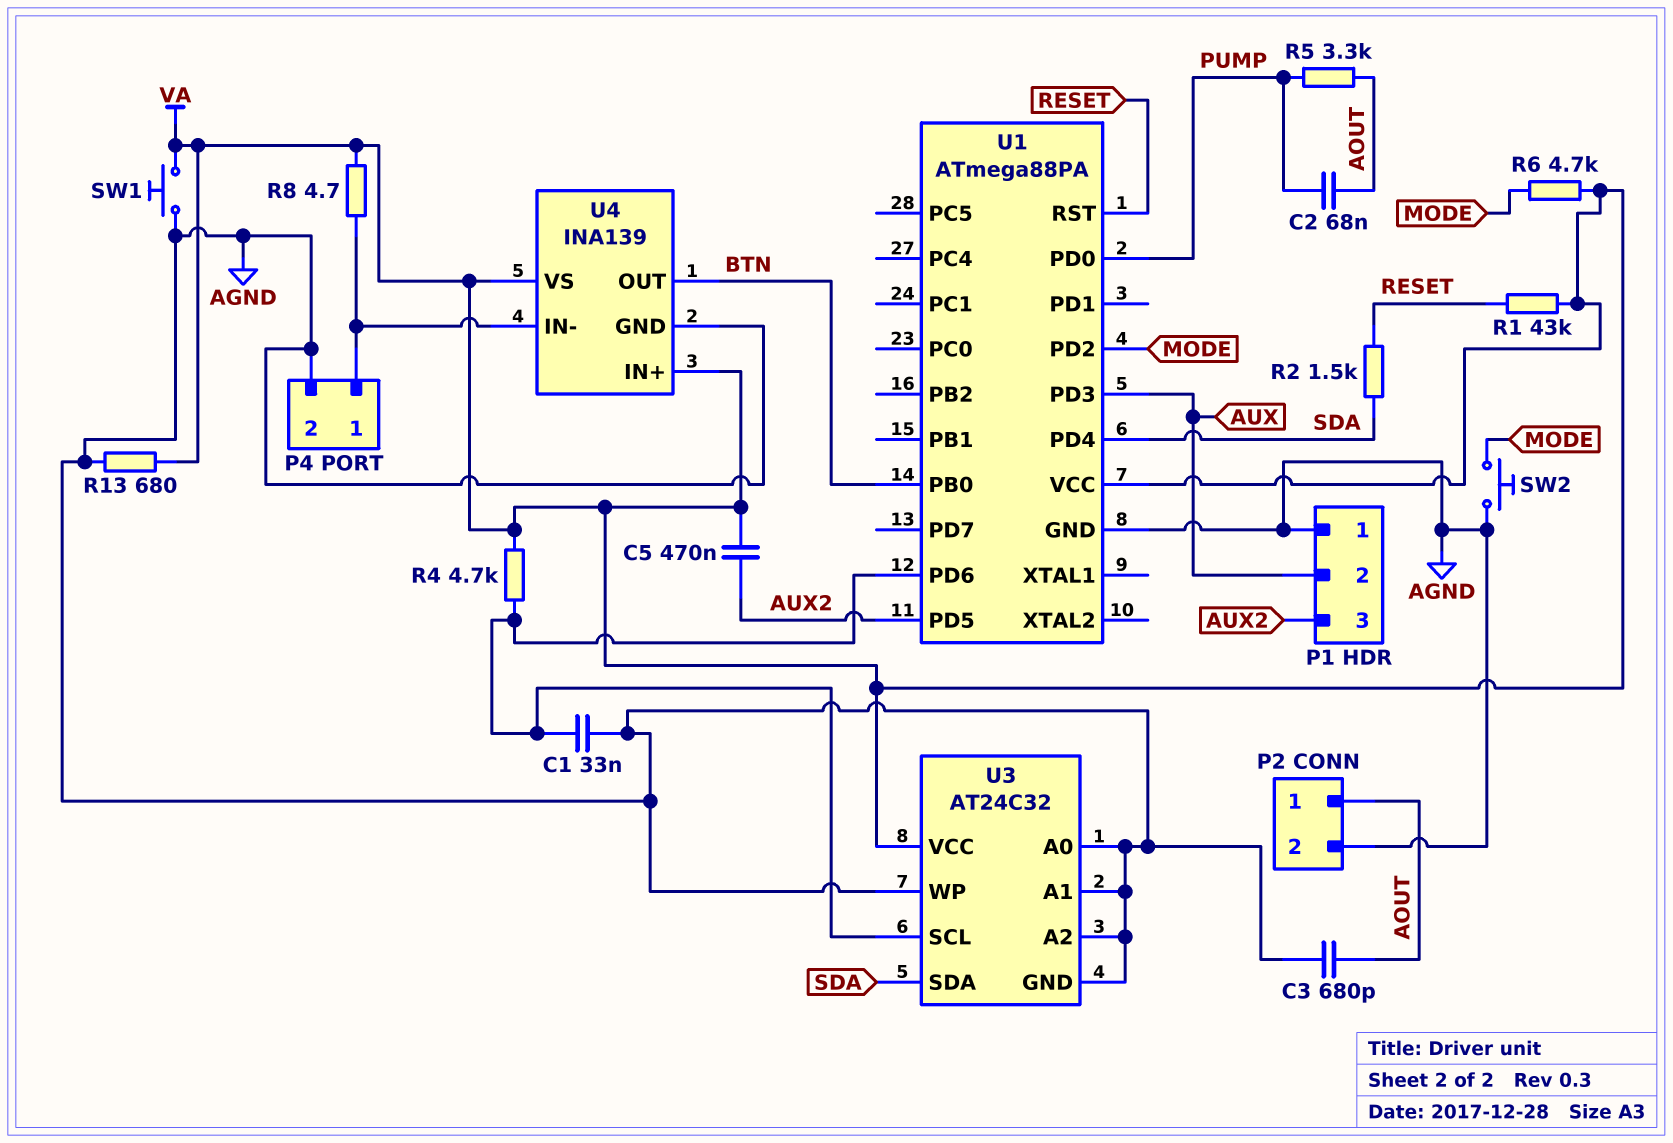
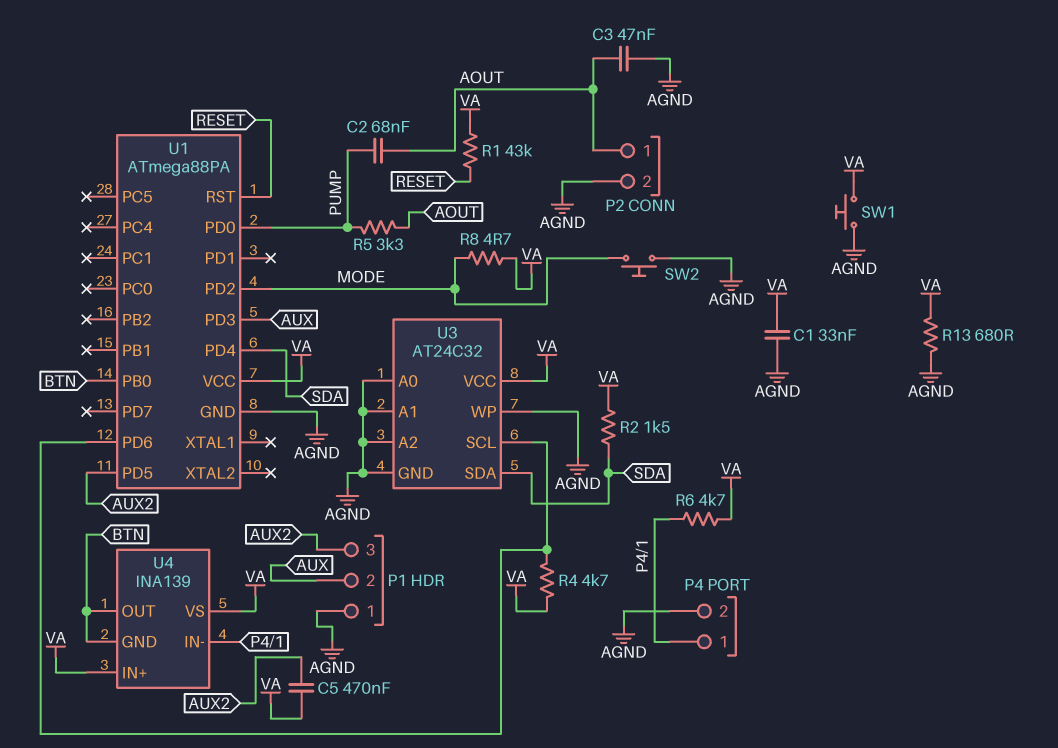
C1: 33nF (AGND, U1/PD6) -> 33nF (AGND, VA)
C3: 680pF (AGND, AOUT) -> 47nF (AGND, AOUT)
R2: 1.5k (RESET, SDA) -> 1.5k (SDA, VA)
R6: 4.7k (MODE, VA) -> 4.7k (P4/1, VA)
R8: 4.7 (P4/1, VA) -> 4.7 (MODE, VA)
U4 pin GND: AGND -> BTN

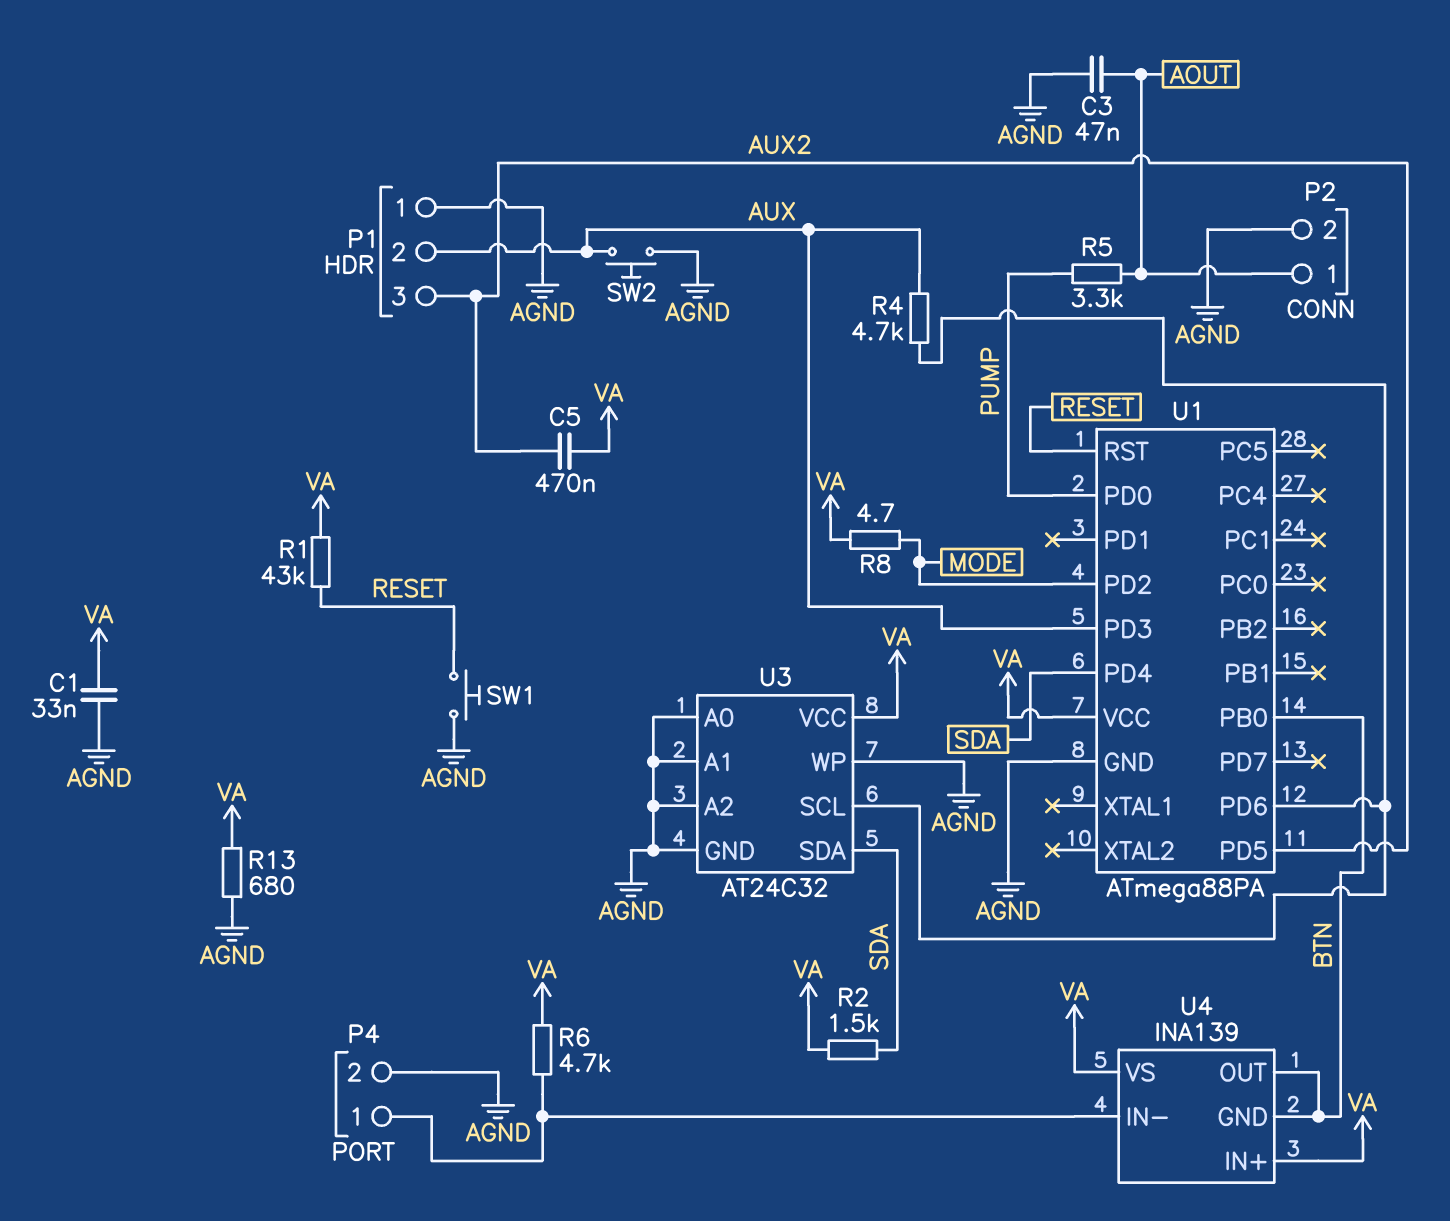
C2: 68nF (AOUT, PUMP) -> none
R4: 4.7k (U1/PD6, VA) -> 4.7k (AUX, U1/PD6)
SW1: button (AGND, VA) -> button (AGND, RESET)
SW2: button (AGND, MODE) -> button (AGND, AUX)

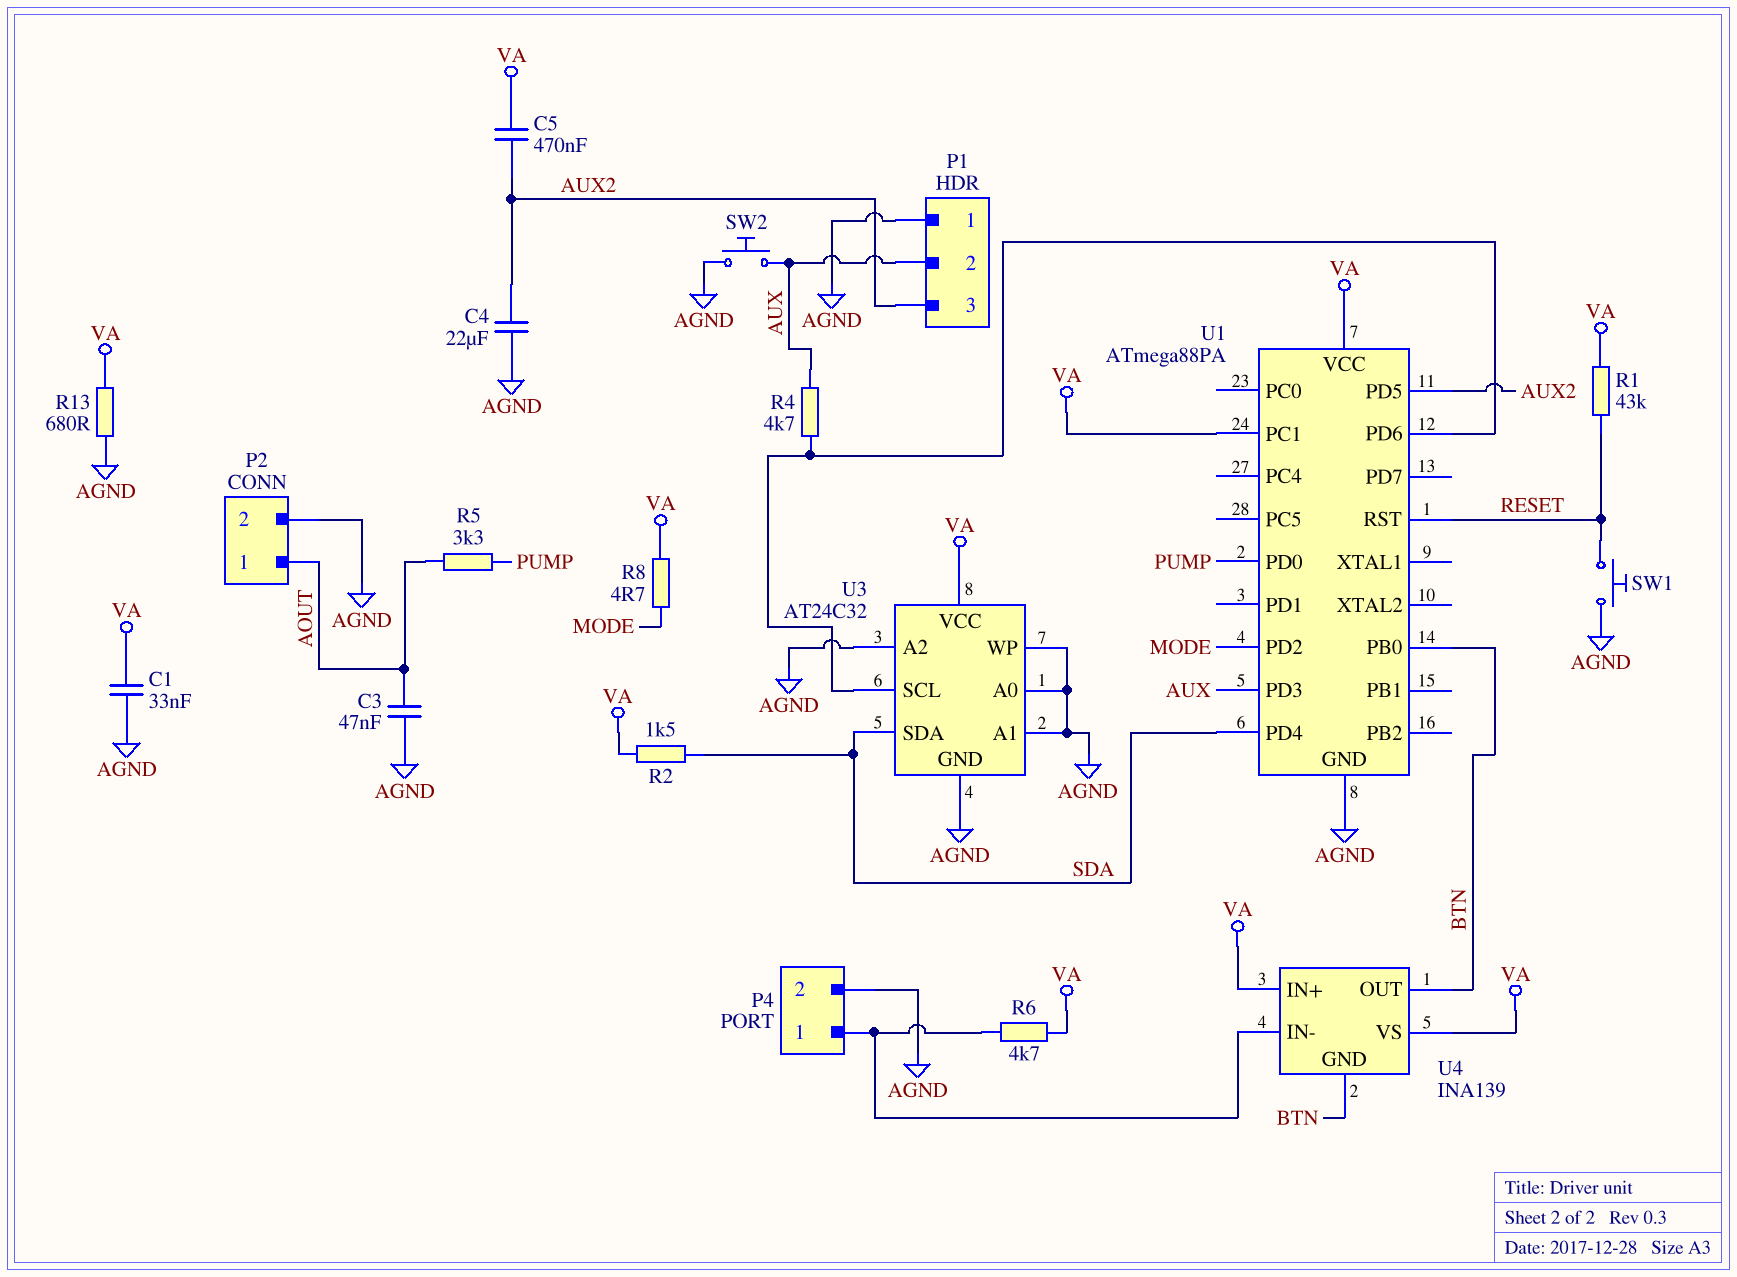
C4: none -> 22uF (AGND, AUX2)
U1 pin PC1: none -> VA

